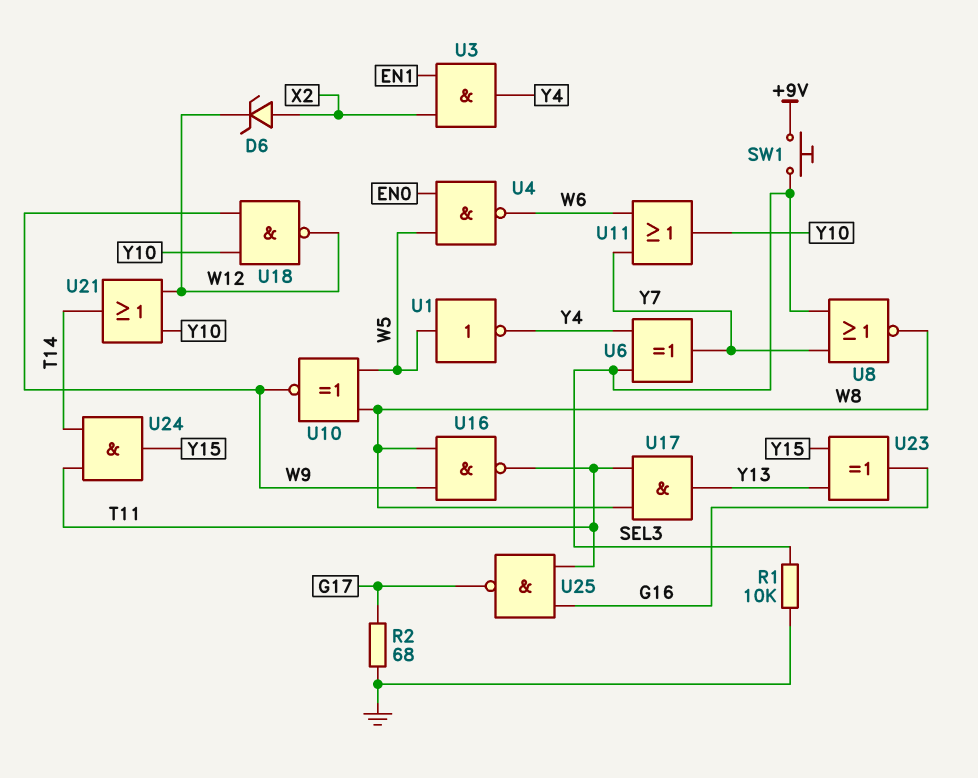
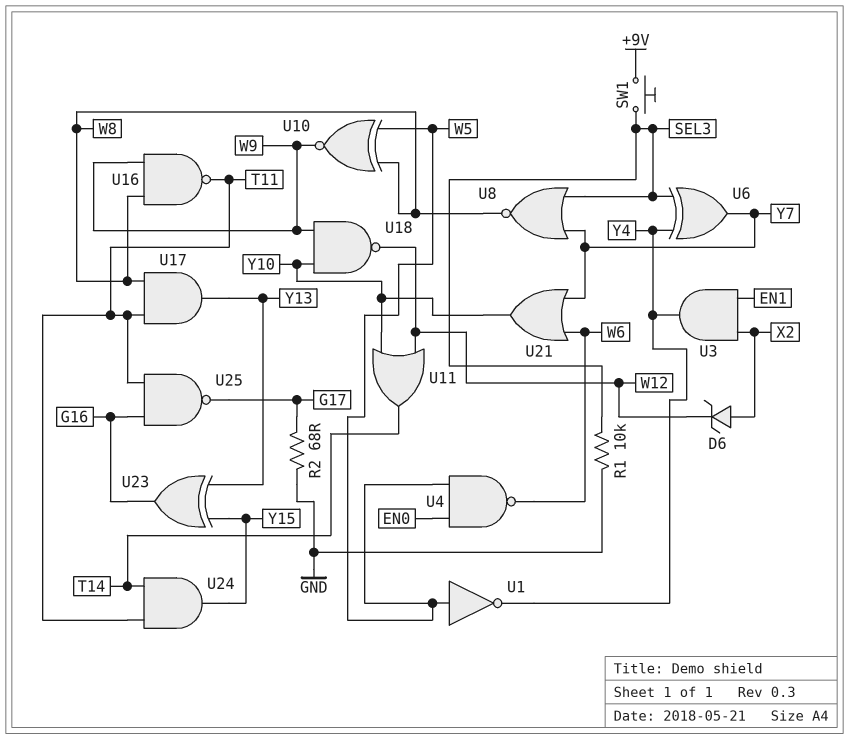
U11: OR (in W6, in Y7, out Y10) -> OR (in W12, in Y10, out T14)
U21: OR (in W12, in Y10, out T14) -> OR (in W6, in Y7, out Y10)

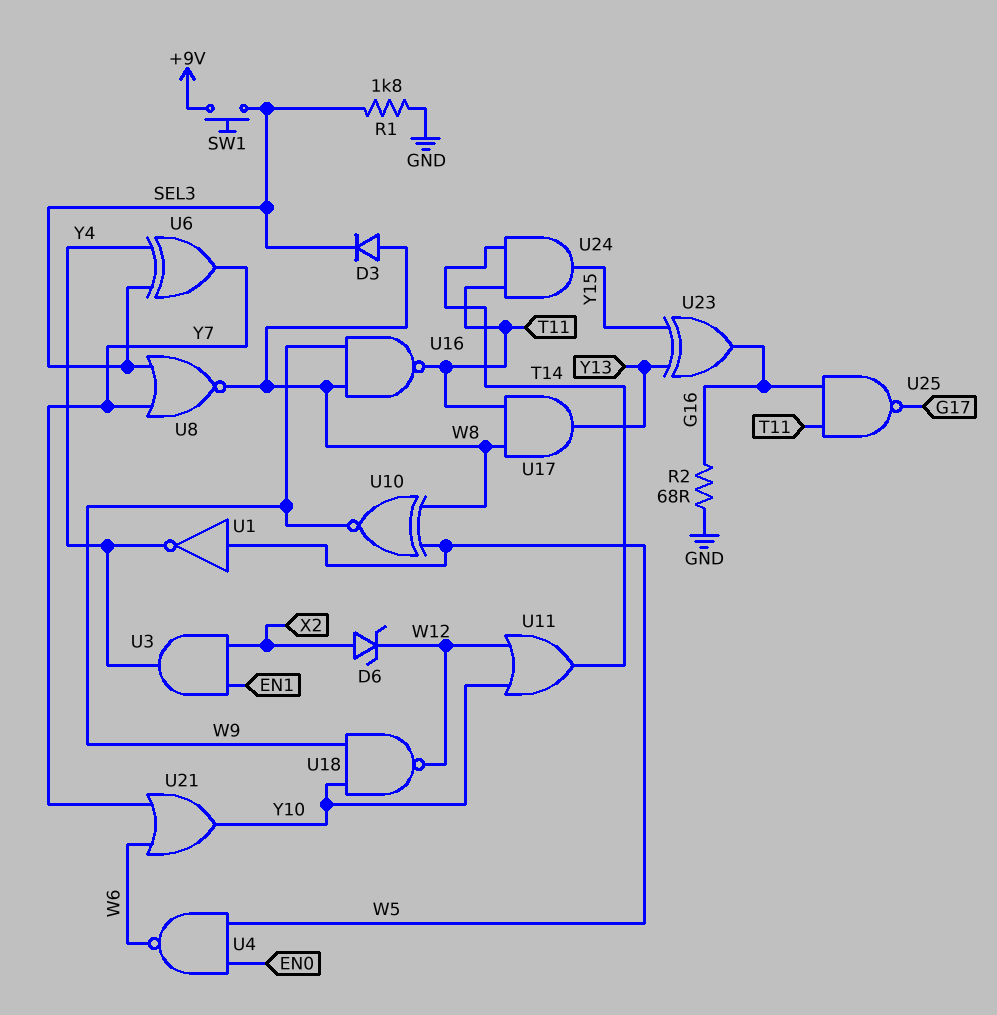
D3: none -> diode (A W8, K SEL3)
R1: 10k (GND, SEL3) -> 1.8k (GND, SEL3)
R2: 68 (G17, GND) -> 68 (G16, GND)

